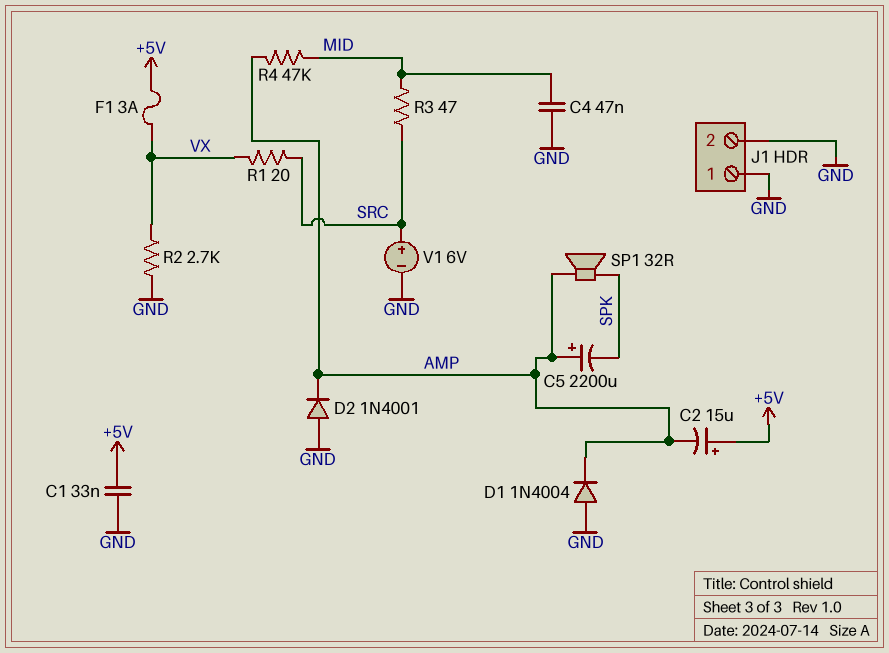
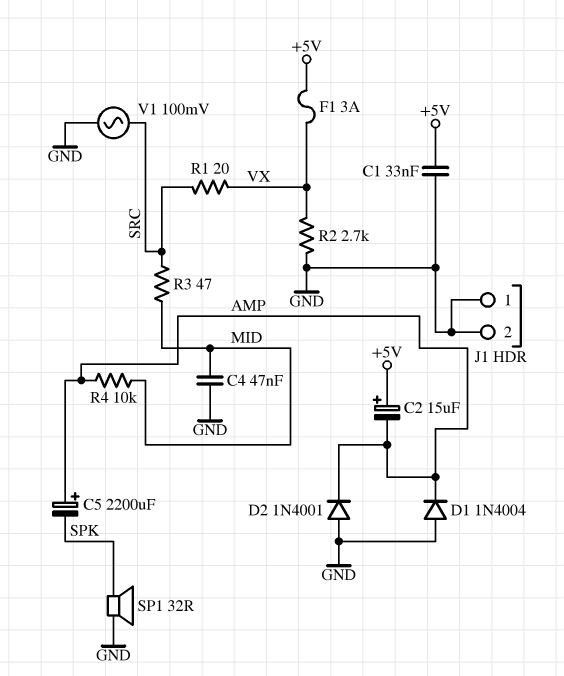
R4: 47k (AMP, MID) -> 10k (AMP, MID)
SP1: speaker 32R (AMP, SPK) -> speaker 32R (GND, SPK)
V1: 6V (plus SRC, minus GND) -> AC 100mV (GND, SRC)

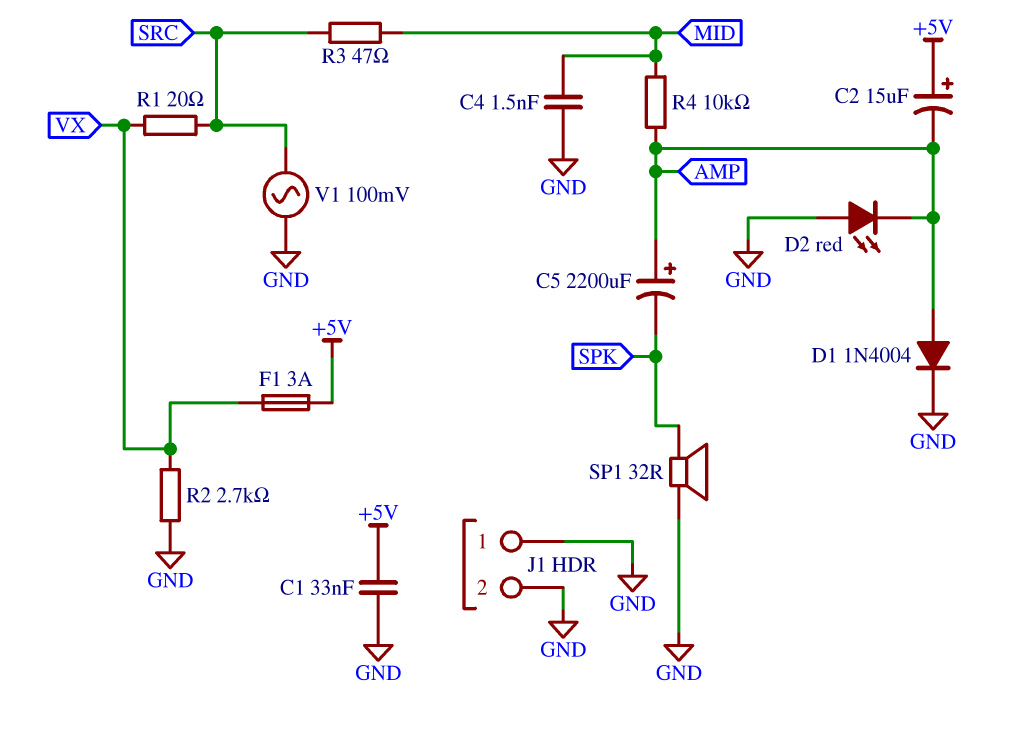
C4: 47nF (GND, MID) -> 1.5nF (GND, MID)
D1: diode 1N4004 (A GND, K AMP) -> diode 1N4004 (A AMP, K GND)
D2: diode 1N4001 (A GND, K AMP) -> LED red (A GND, K AMP)

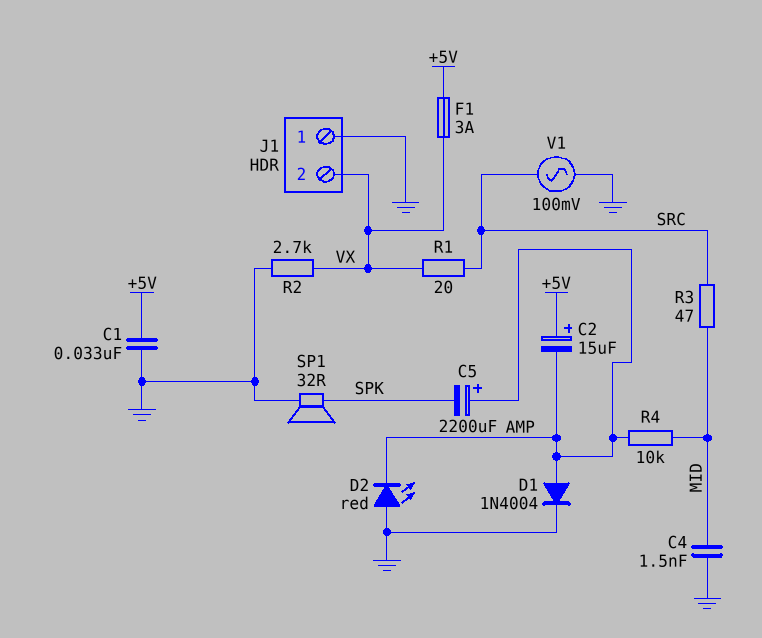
J1 pin 2: GND -> VX

